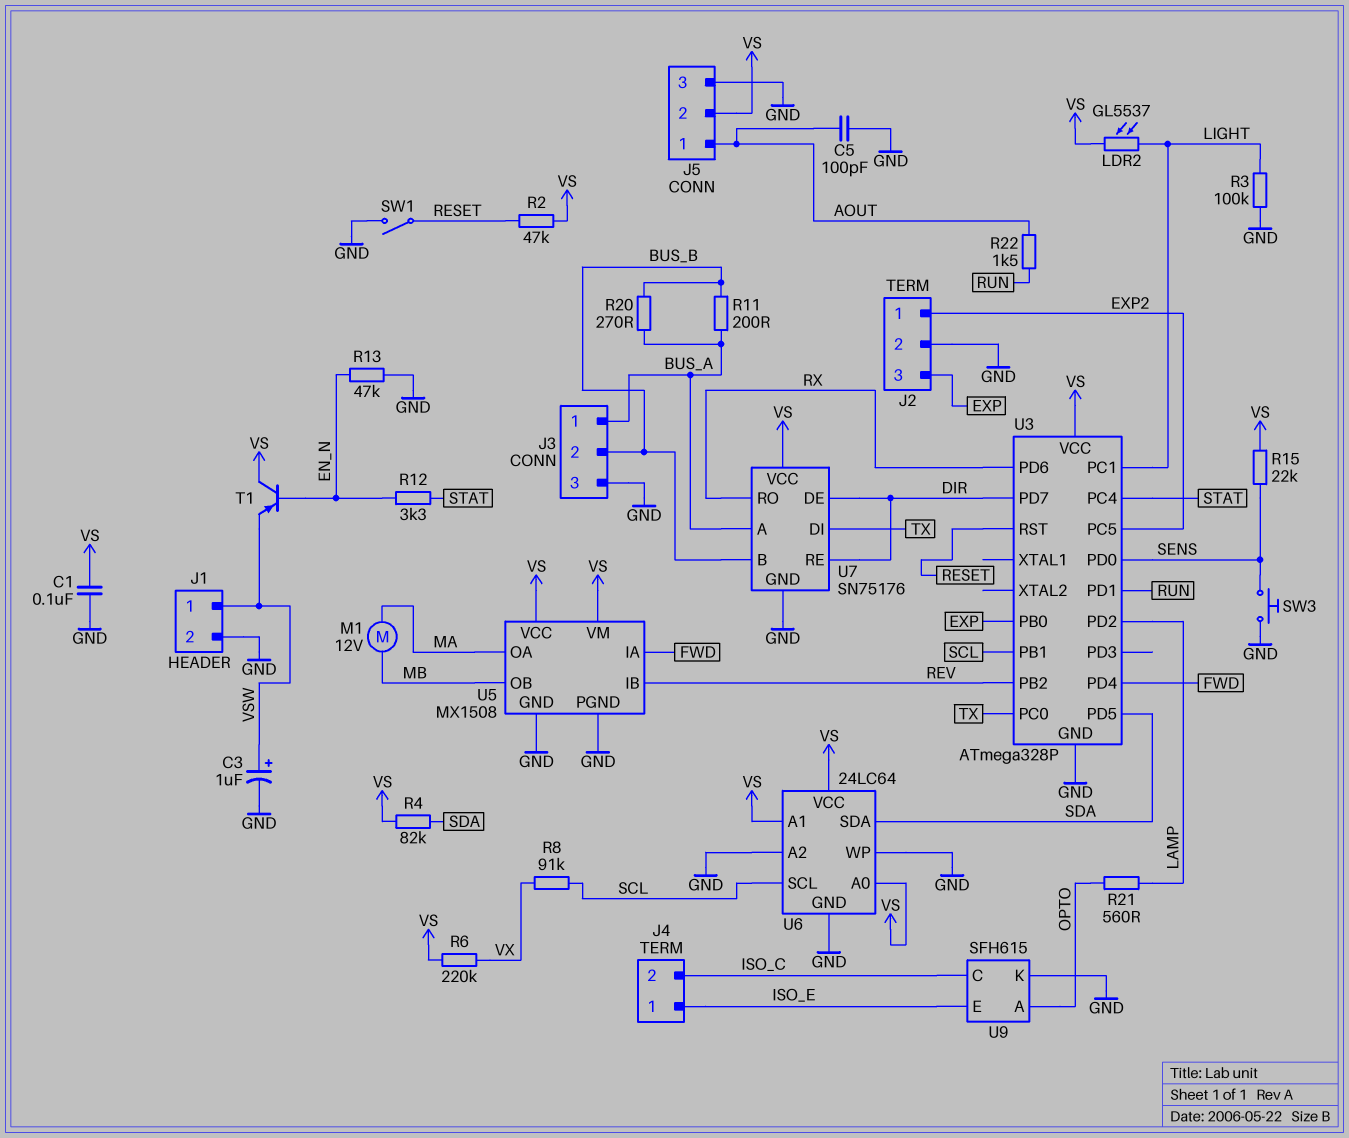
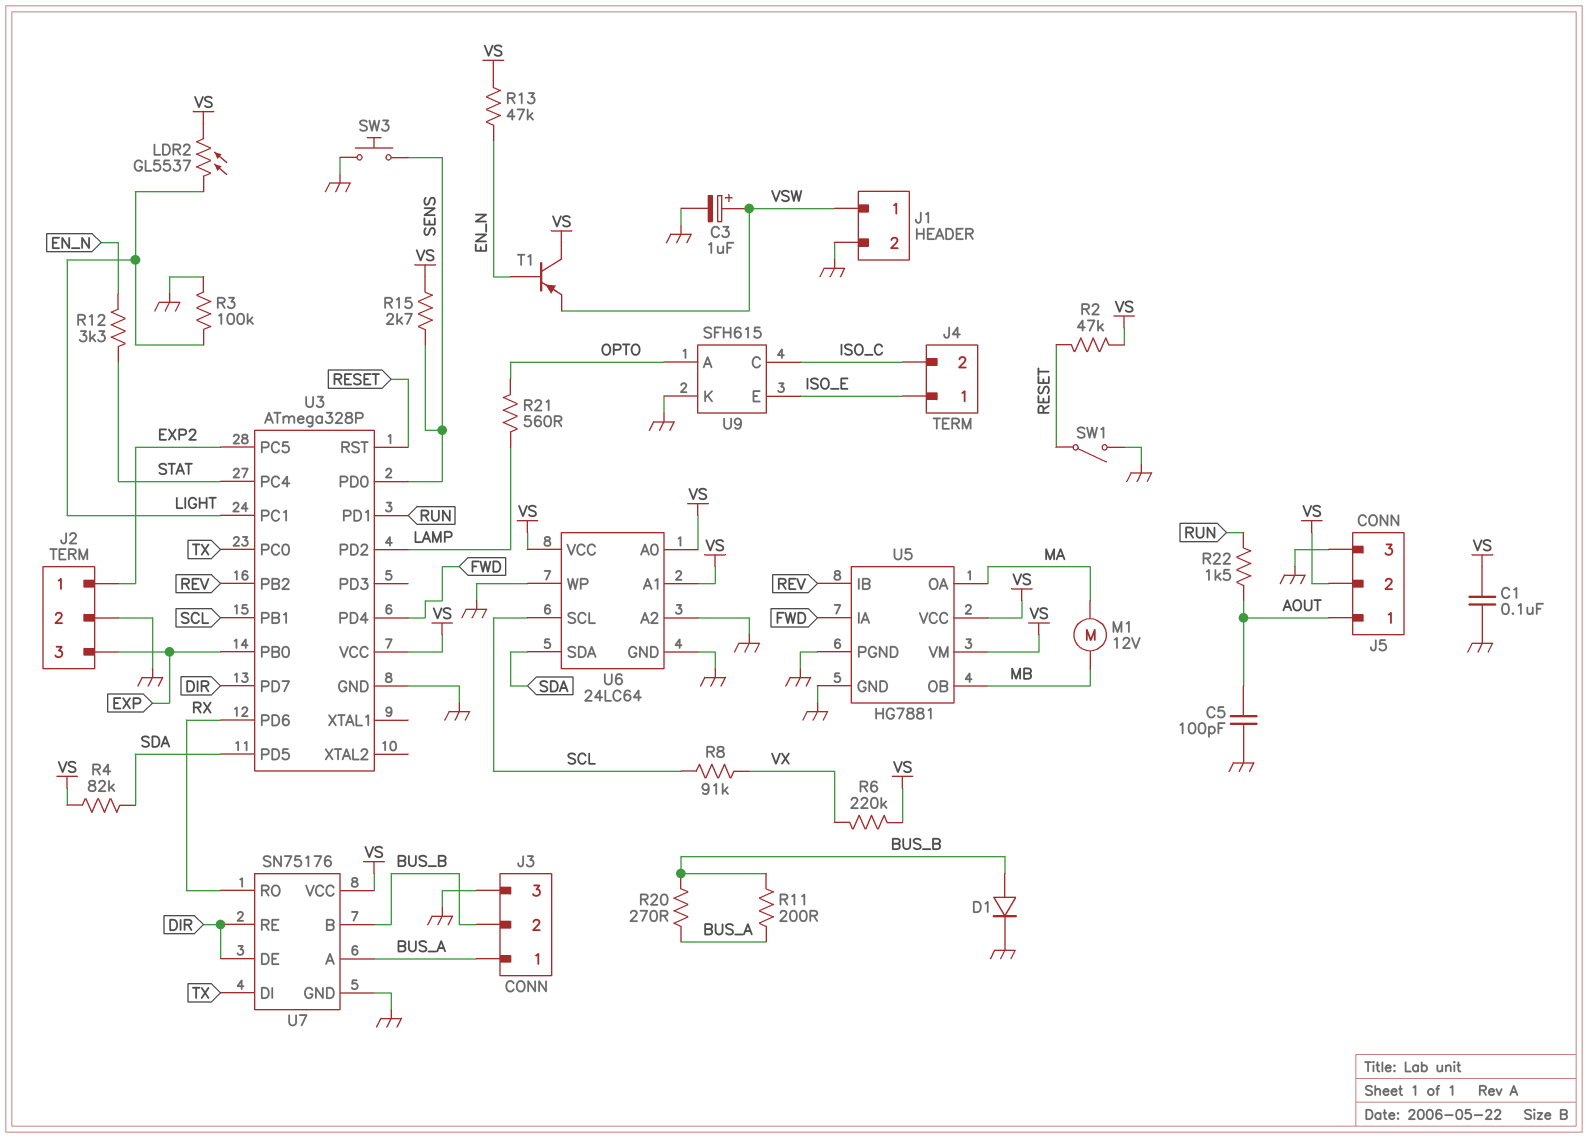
D1: none -> diode (A BUS_B, K GND)
R13: 47k (EN_N, GND) -> 47k (EN_N, VS)
R15: 22k (SENS, VS) -> 2.7k (SENS, VS)
U5: MX1508 -> HG7881

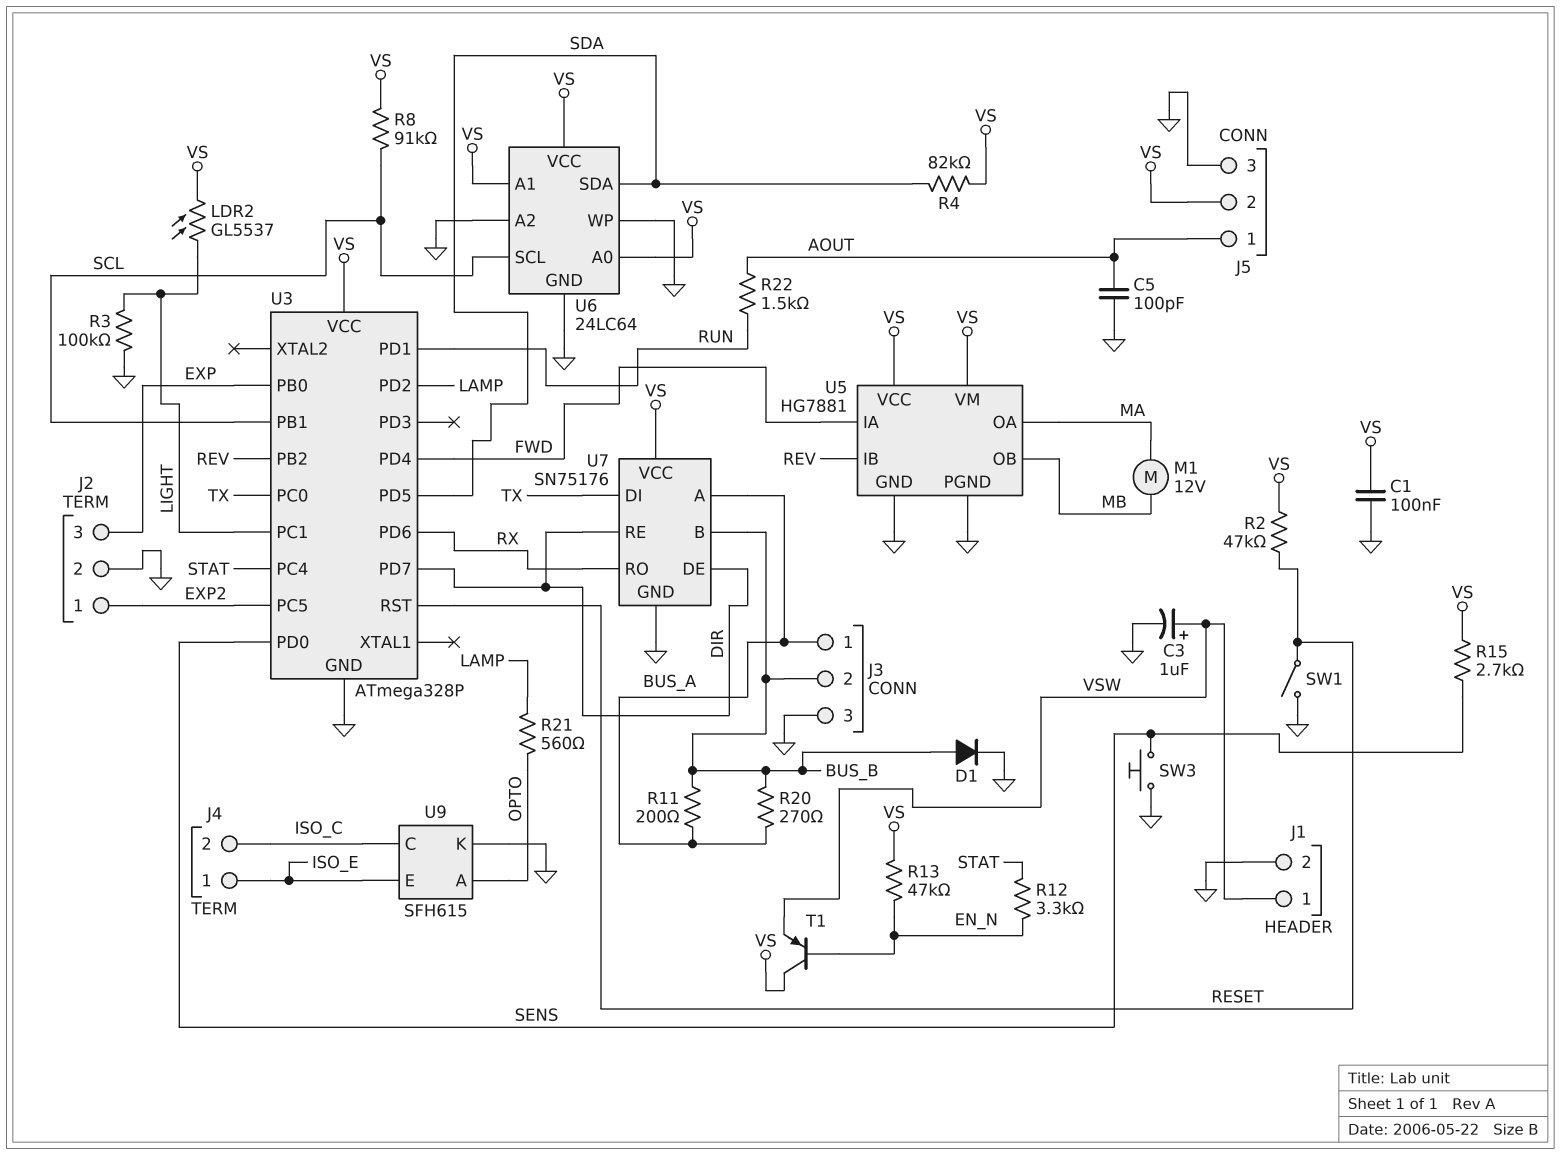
R6: 220k (VS, VX) -> none
R8: 91k (SCL, VX) -> 91k (SCL, VS)

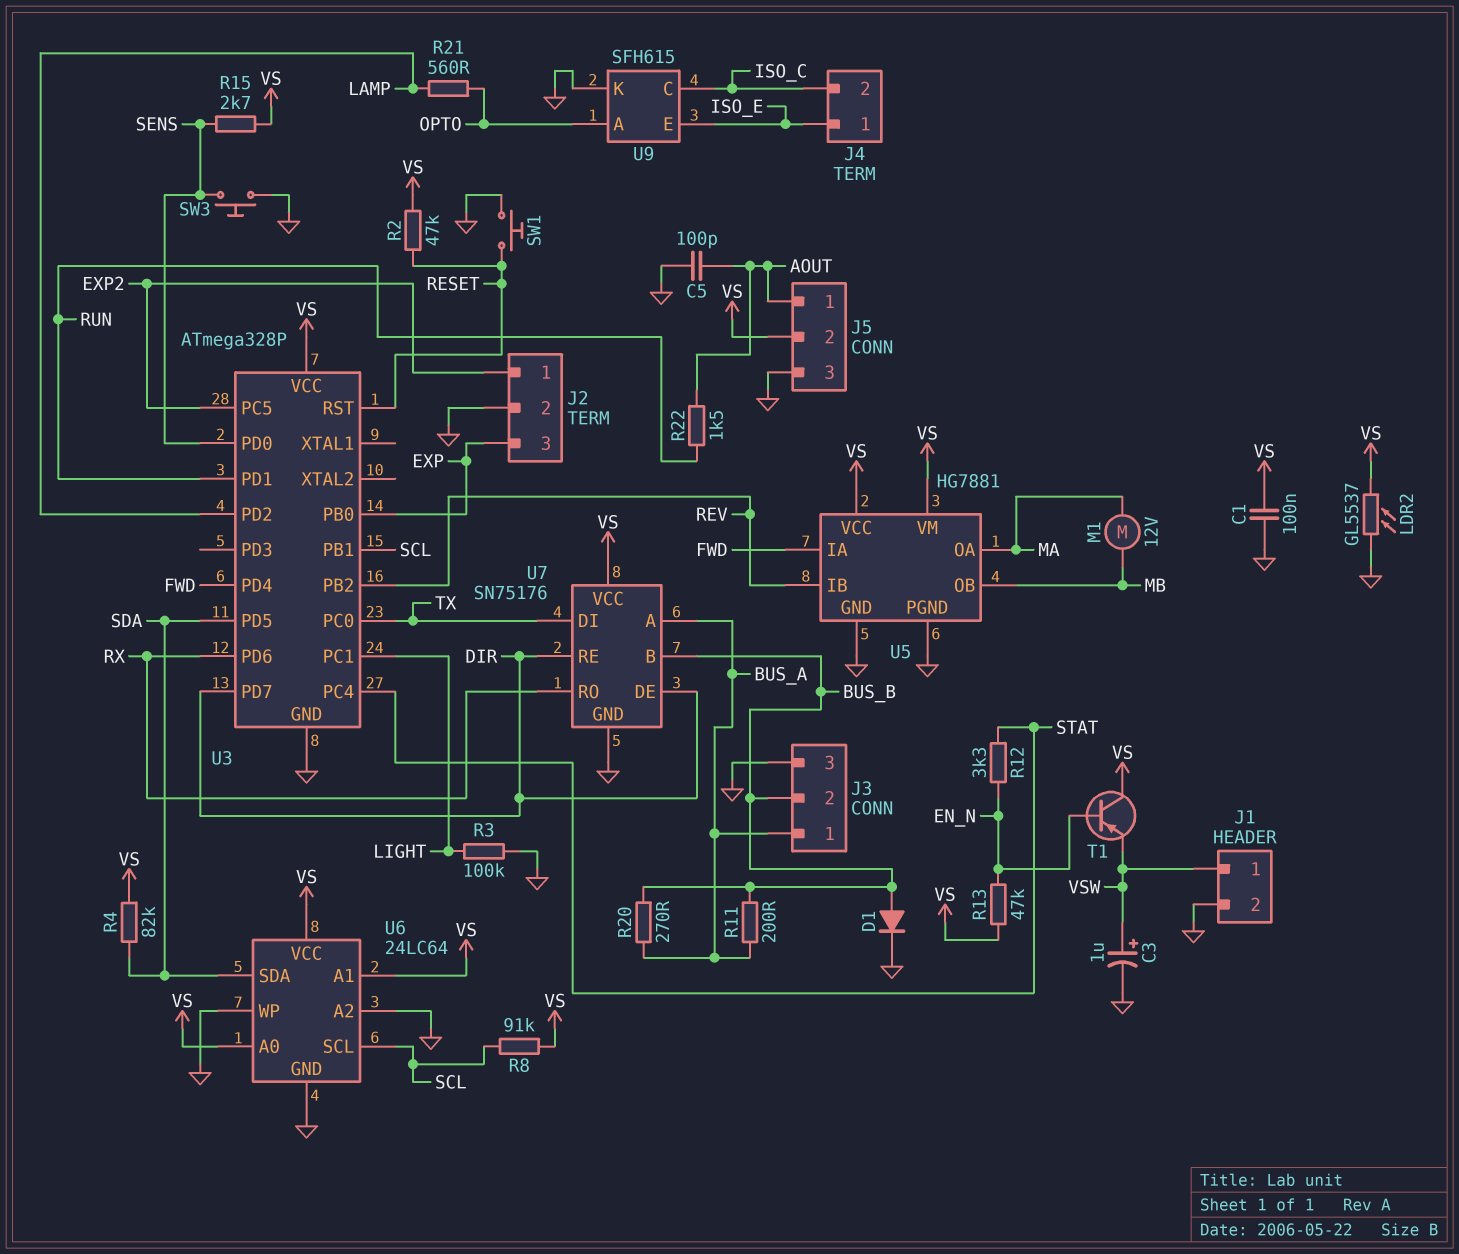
LDR2: GL5537 (LIGHT, VS) -> GL5537 (GND, VS)
SW1: switch (GND, RESET) -> button (GND, RESET)

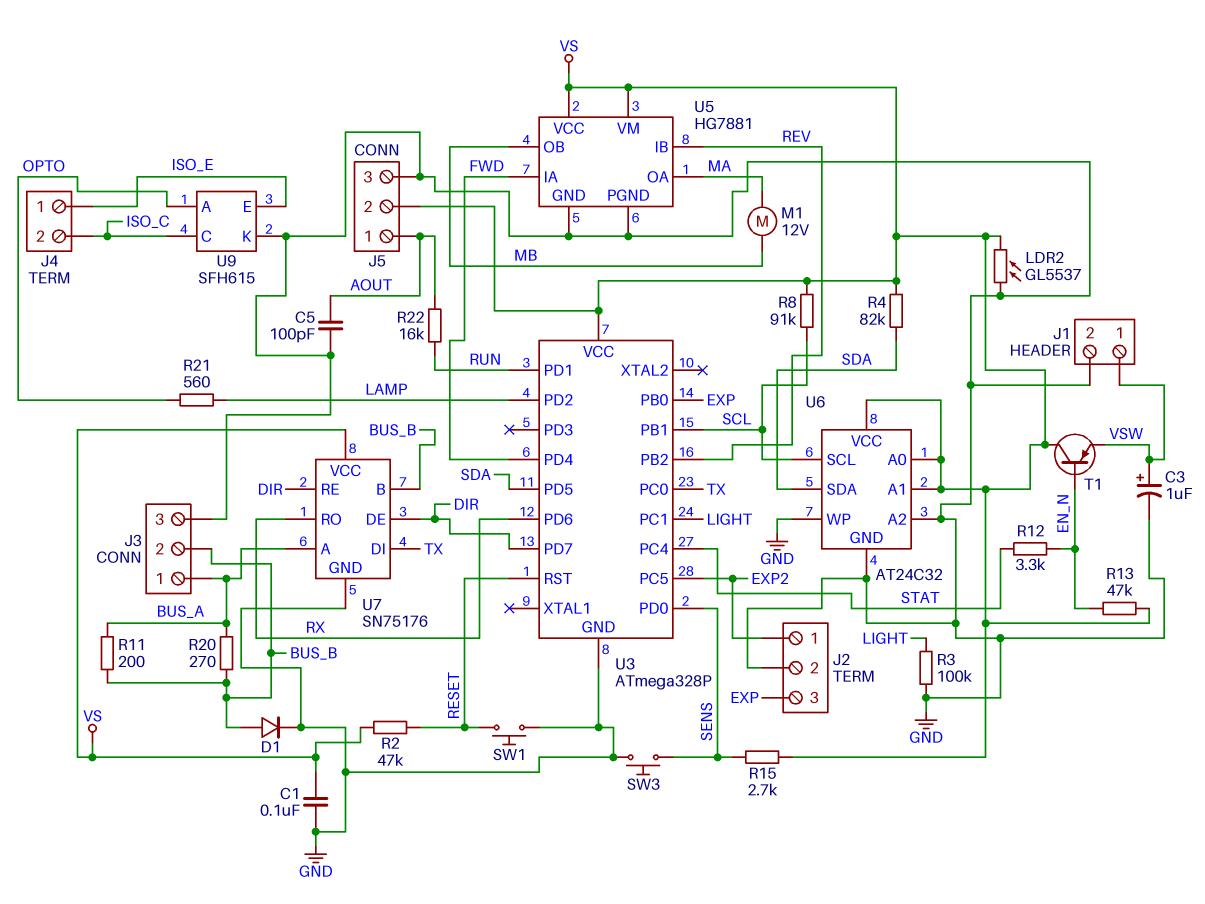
R22: 1.5k (AOUT, RUN) -> 16k (AOUT, RUN)
U6: 24LC64 -> AT24C32

